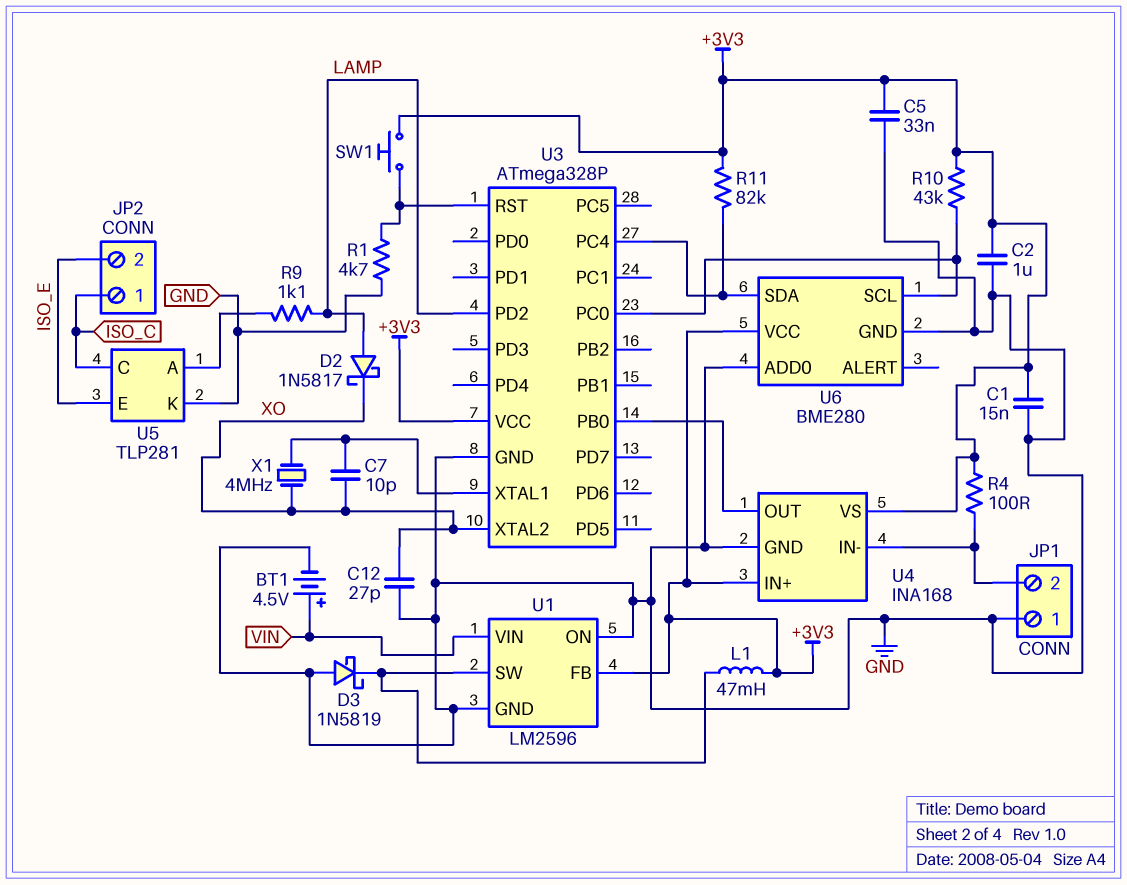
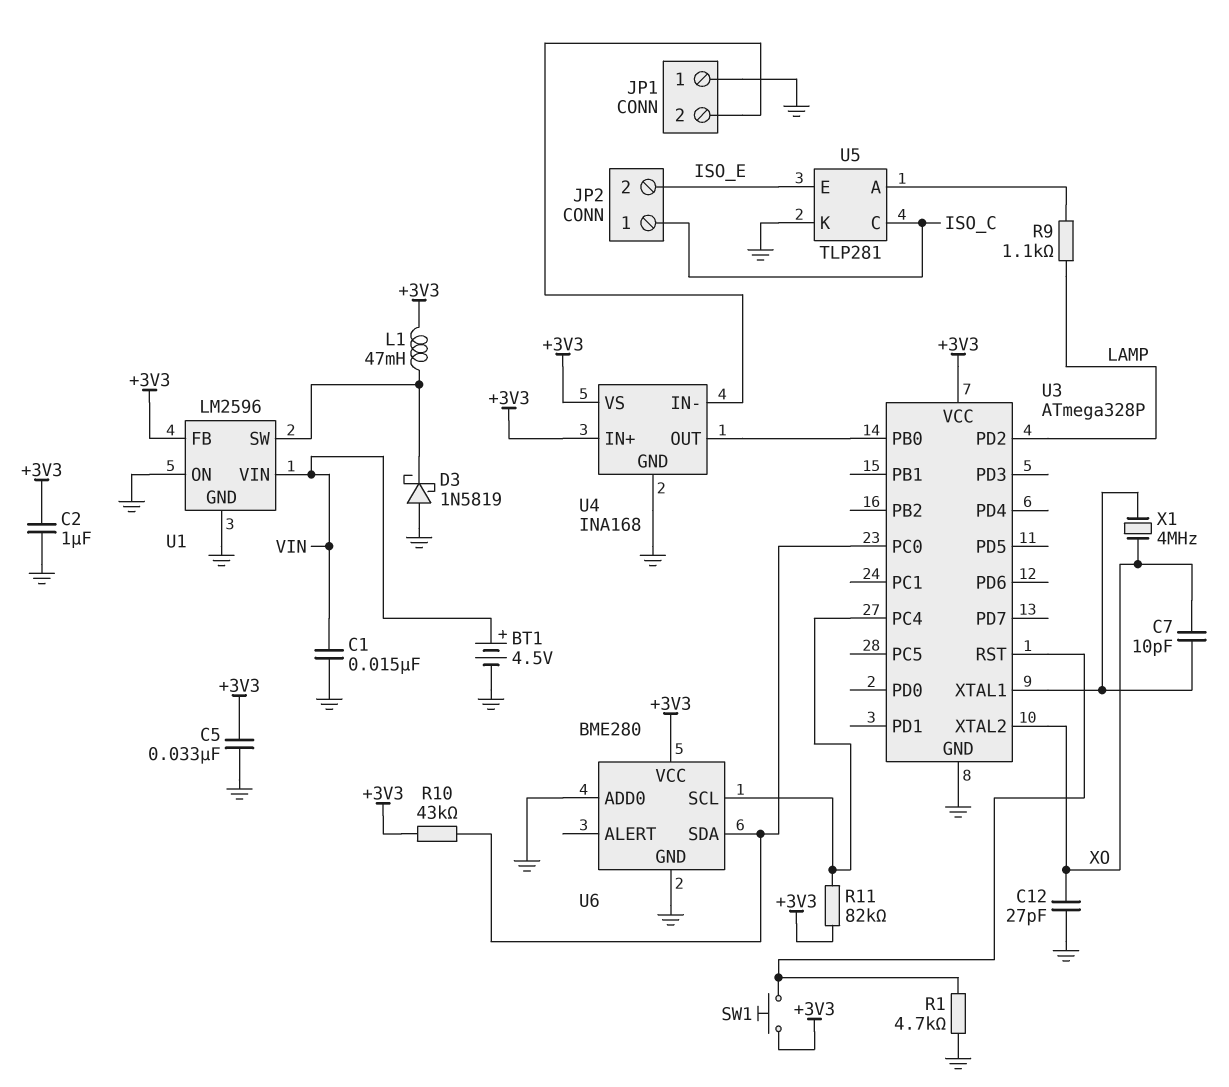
C1: 15nF (+3V3, GND) -> 15nF (GND, VIN)
D2: schottky 1N5817 (A LAMP, K XO) -> none
R4: 100 (+3V3, JP1/2) -> none
U6 pin SCL: U3/PC0 -> U3/PC4
U6 pin SDA: U3/PC4 -> U3/PC0

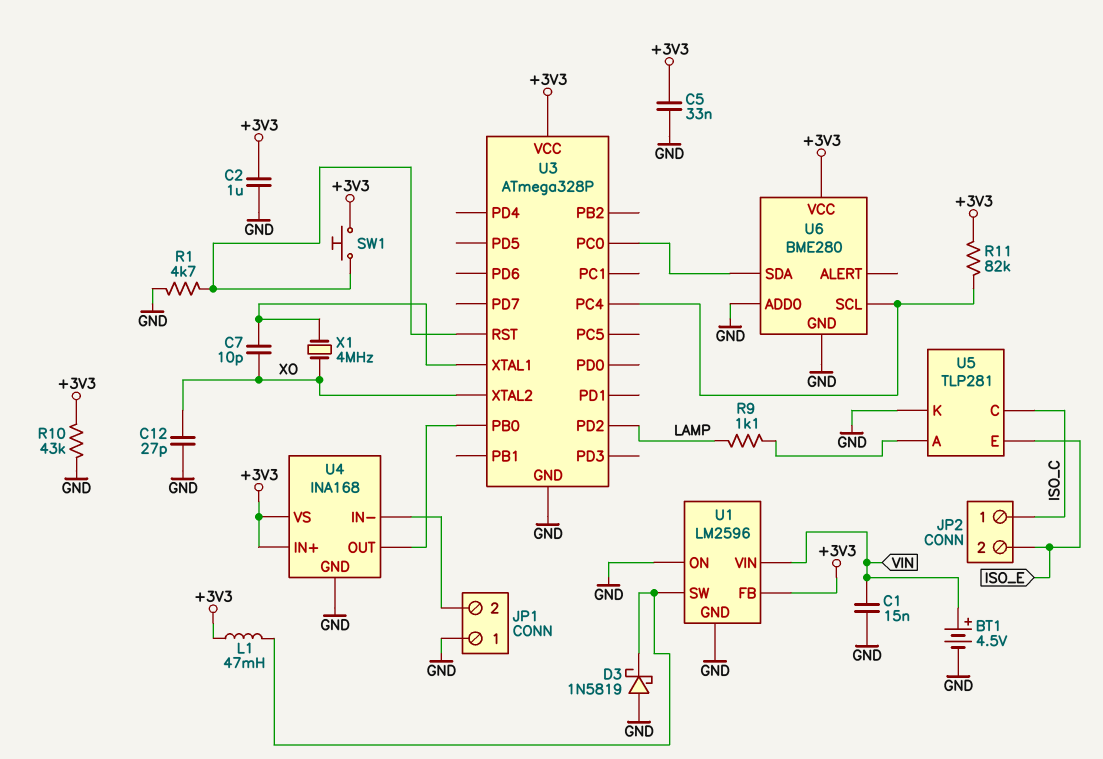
R10: 43k (+3V3, U3/PC0) -> 43k (+3V3, GND)

